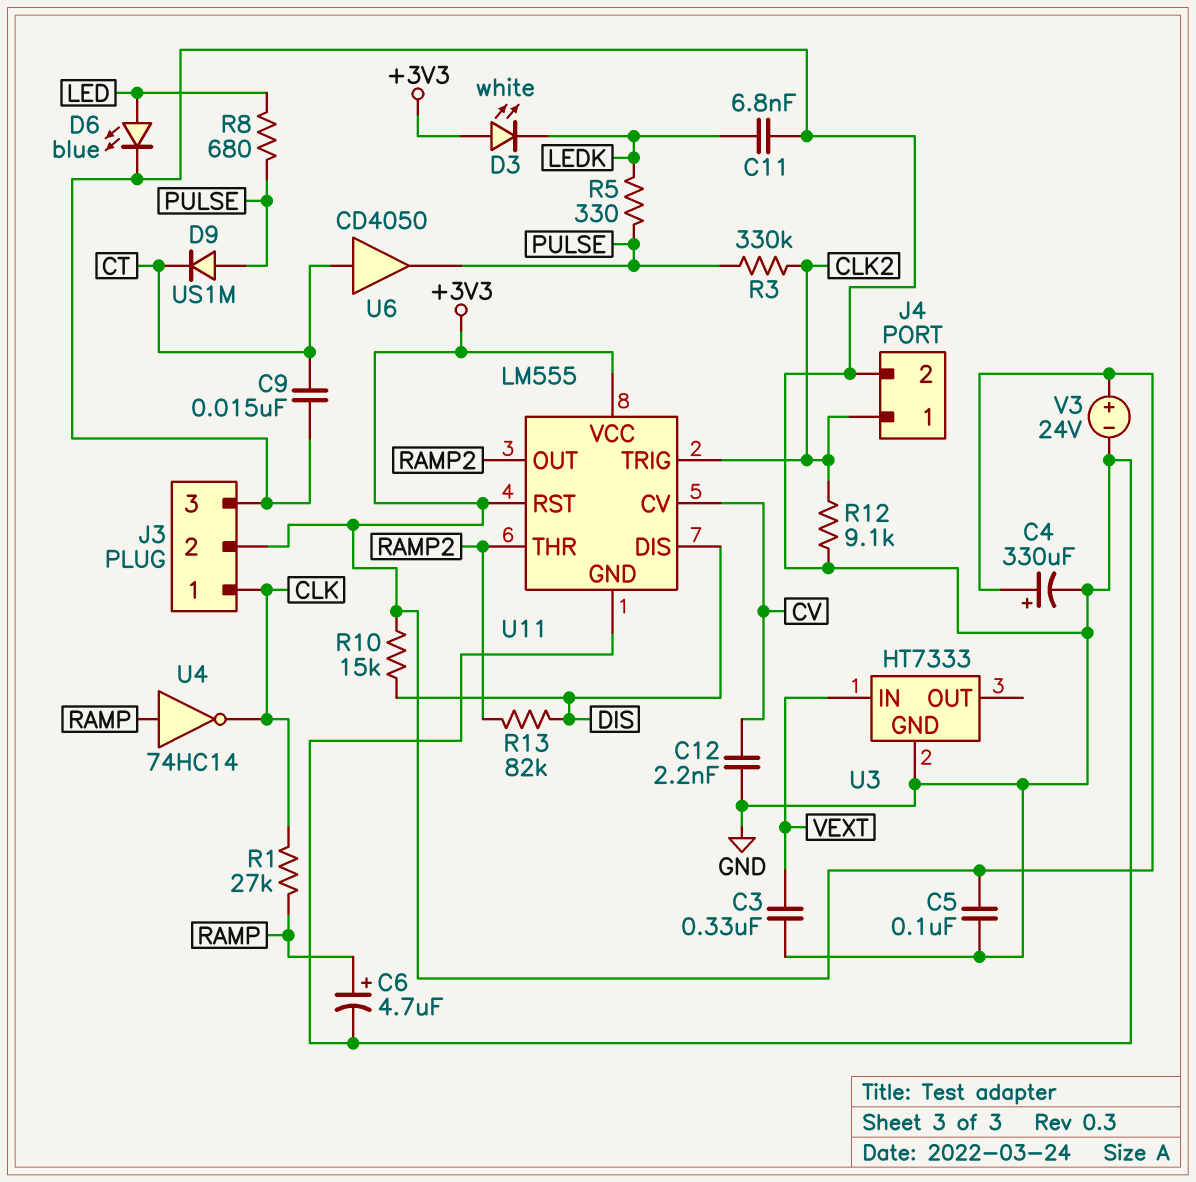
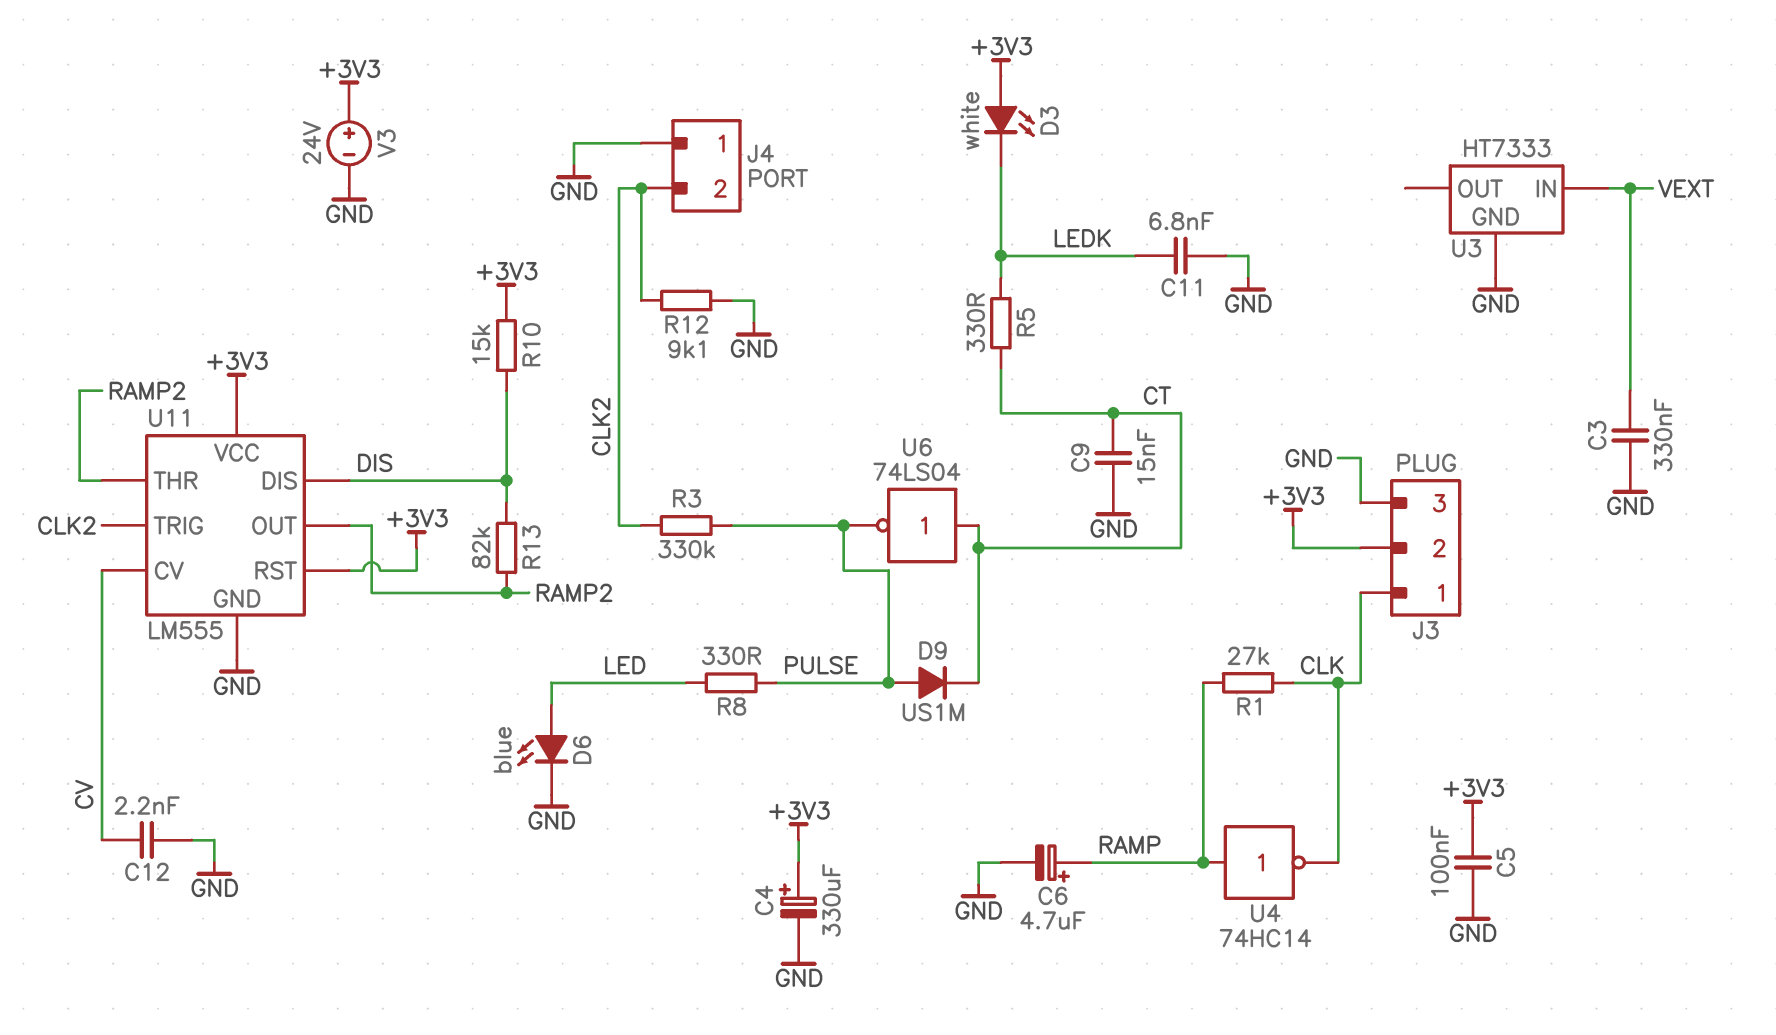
J4 pin 1: CLK2 -> GND
J4 pin 2: GND -> CLK2
R5: 330 (LEDK, PULSE) -> 330 (CT, LEDK)
R8: 680 (LED, PULSE) -> 330 (LED, PULSE)
U6: buffer CD4050 (in CT, out PULSE) -> NOT 74LS04 (in CT, out PULSE)

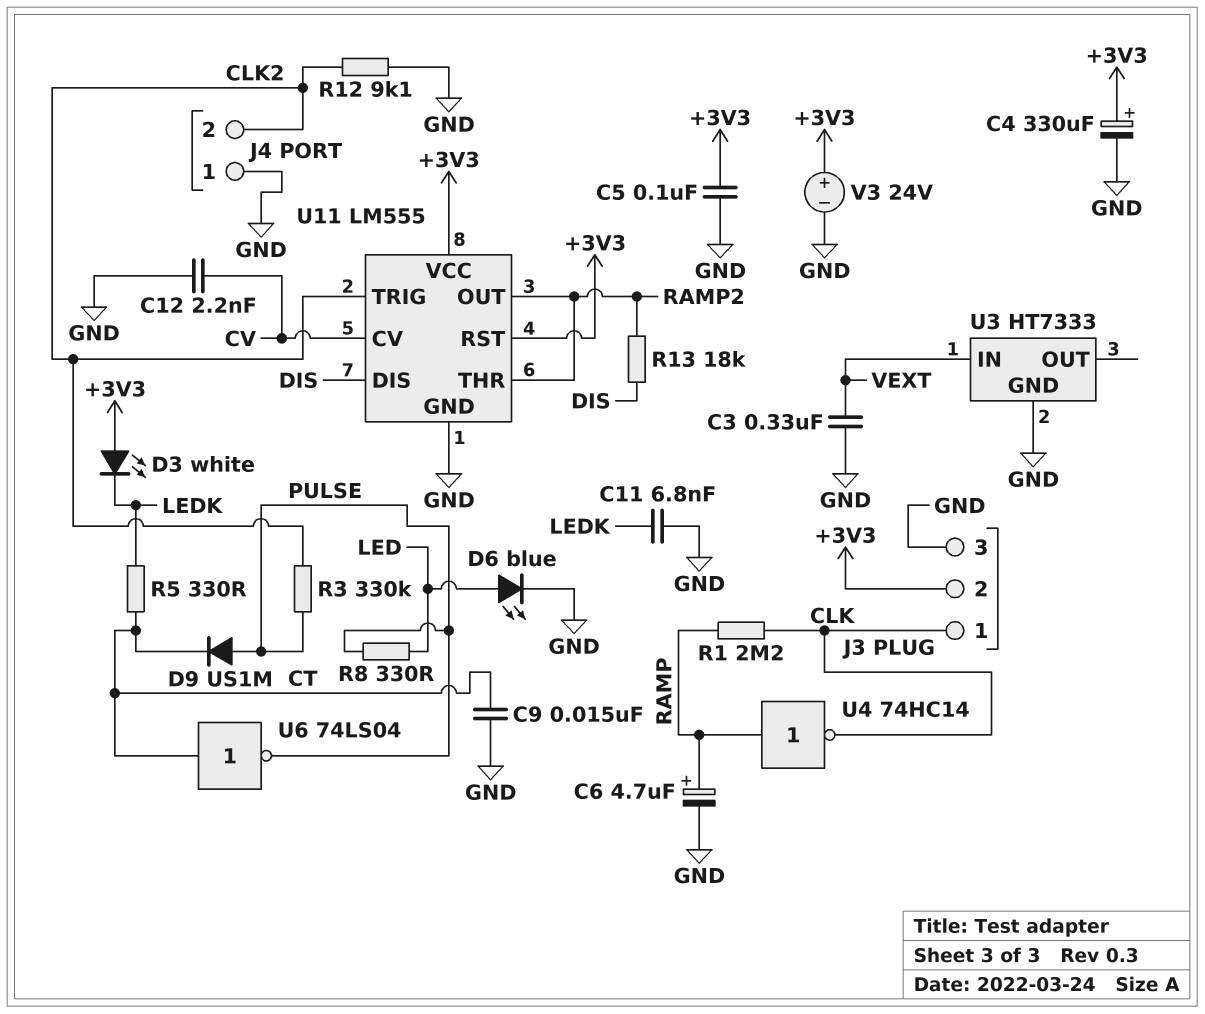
R1: 27k (CLK, RAMP) -> 2.2M (CLK, RAMP)
R10: 15k (+3V3, DIS) -> none
R13: 82k (DIS, RAMP2) -> 18k (DIS, RAMP2)

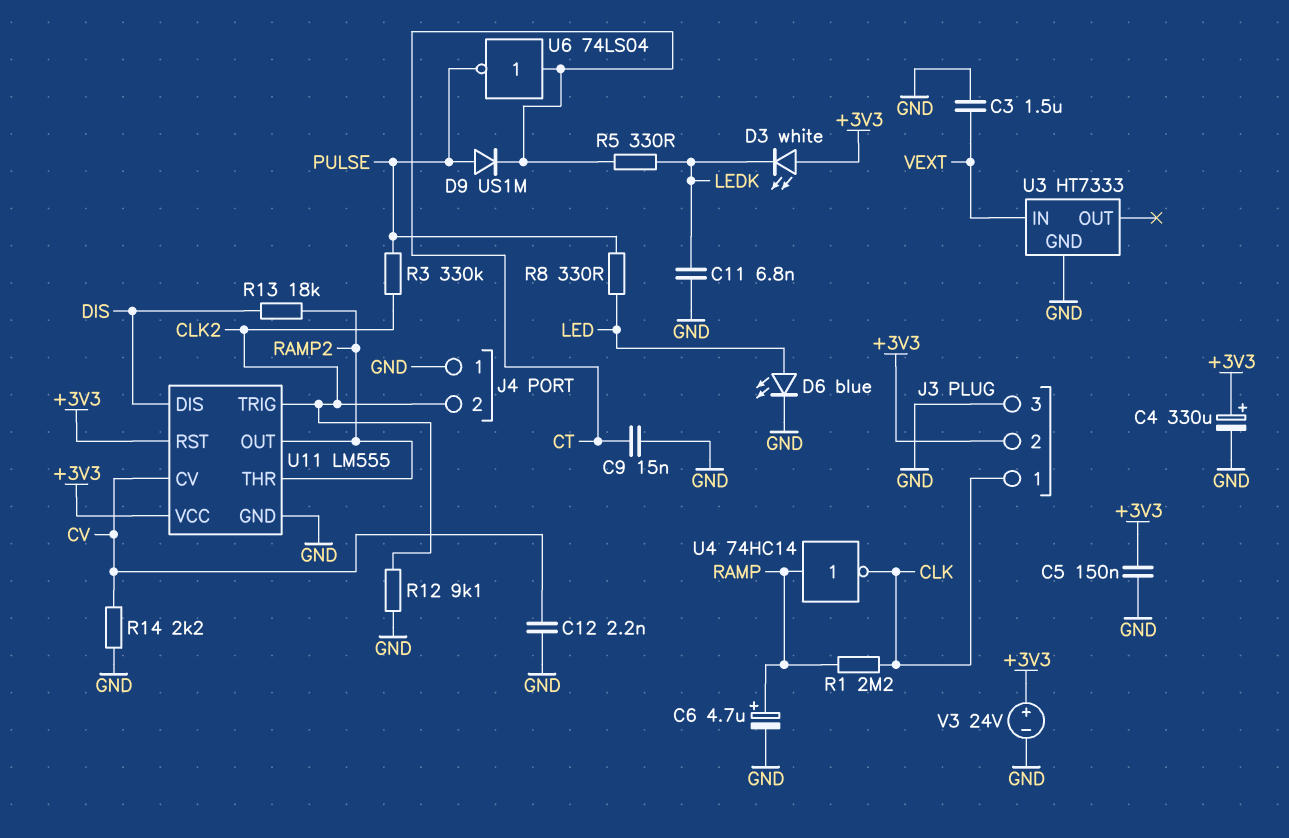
C3: 330nF (GND, VEXT) -> 1.5uF (GND, VEXT)
C5: 100nF (+3V3, GND) -> 150nF (+3V3, GND)
R14: none -> 2.2k (CV, GND)

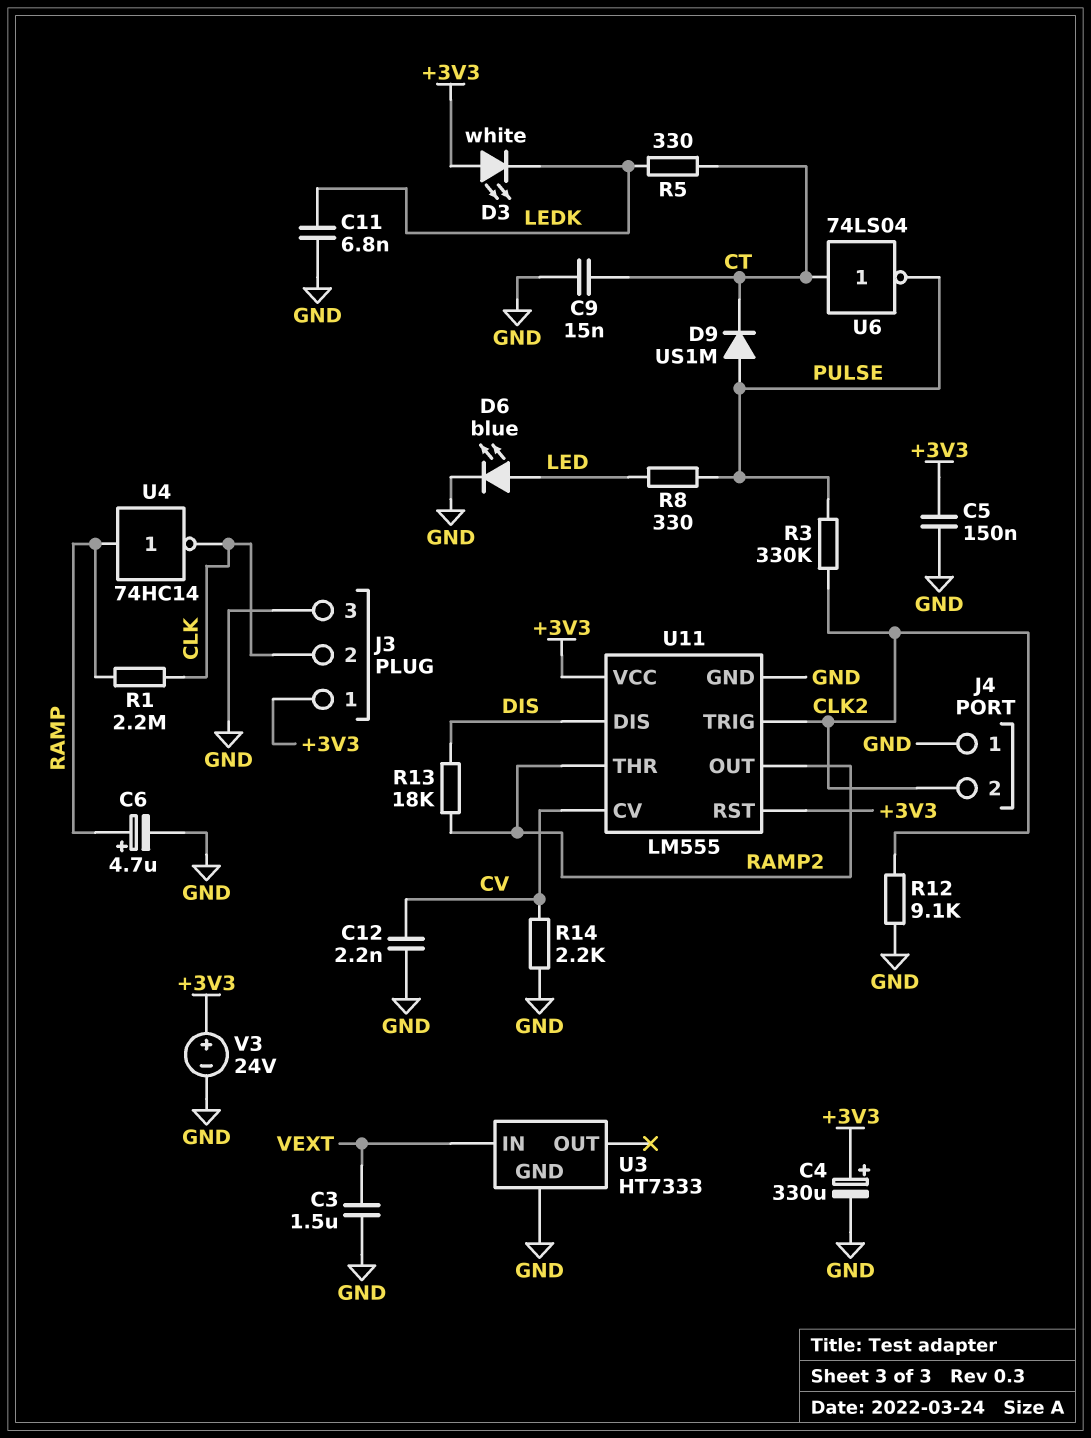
J3 pin 1: CLK -> +3V3
J3 pin 2: +3V3 -> CLK

